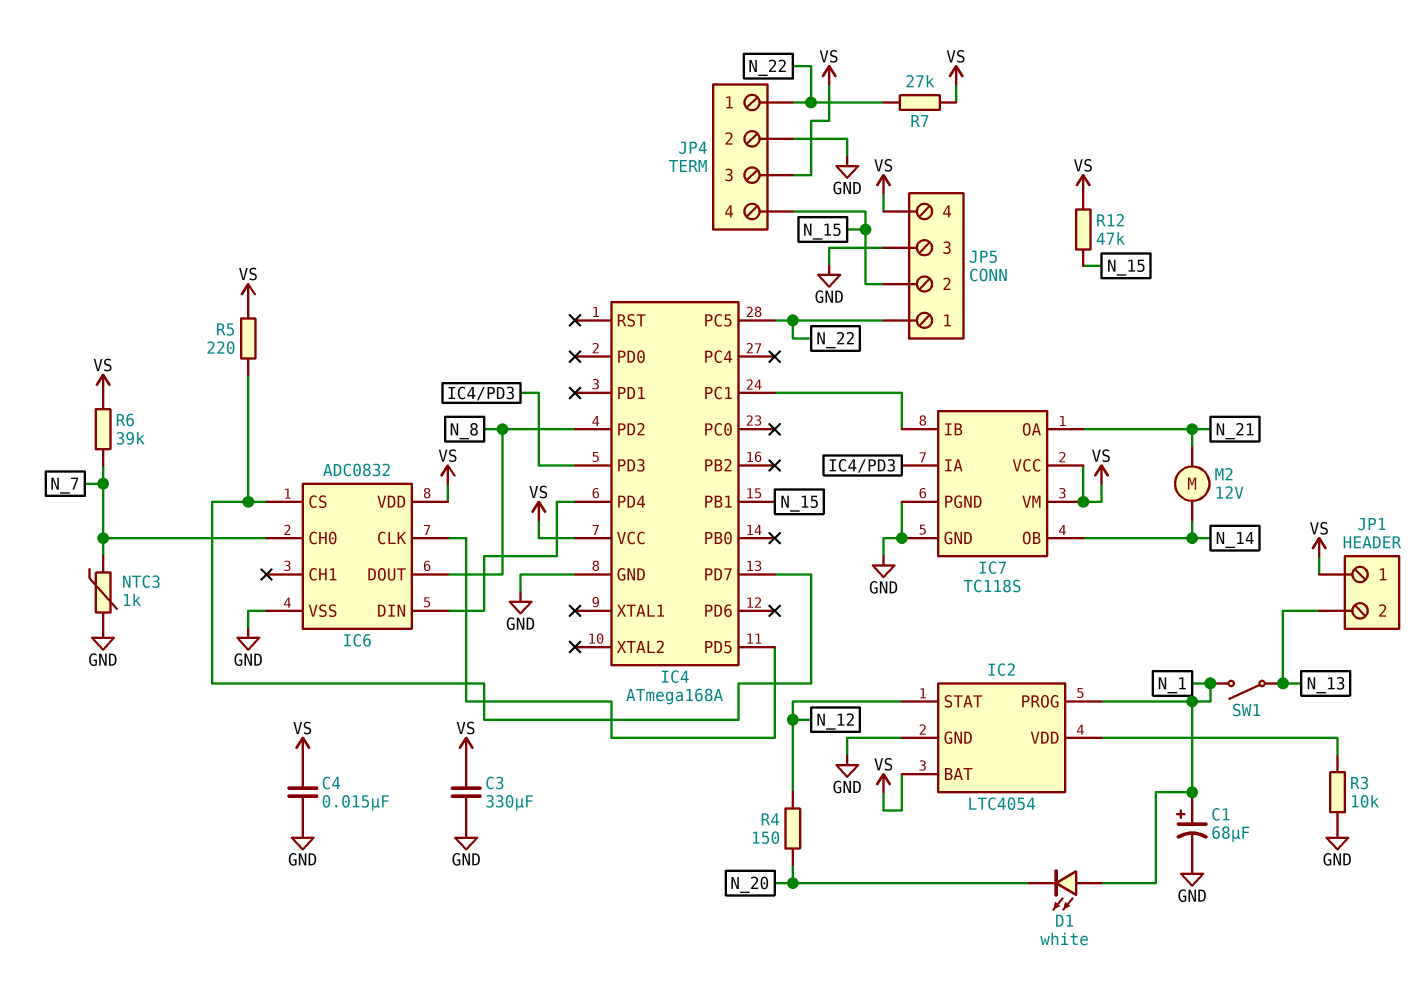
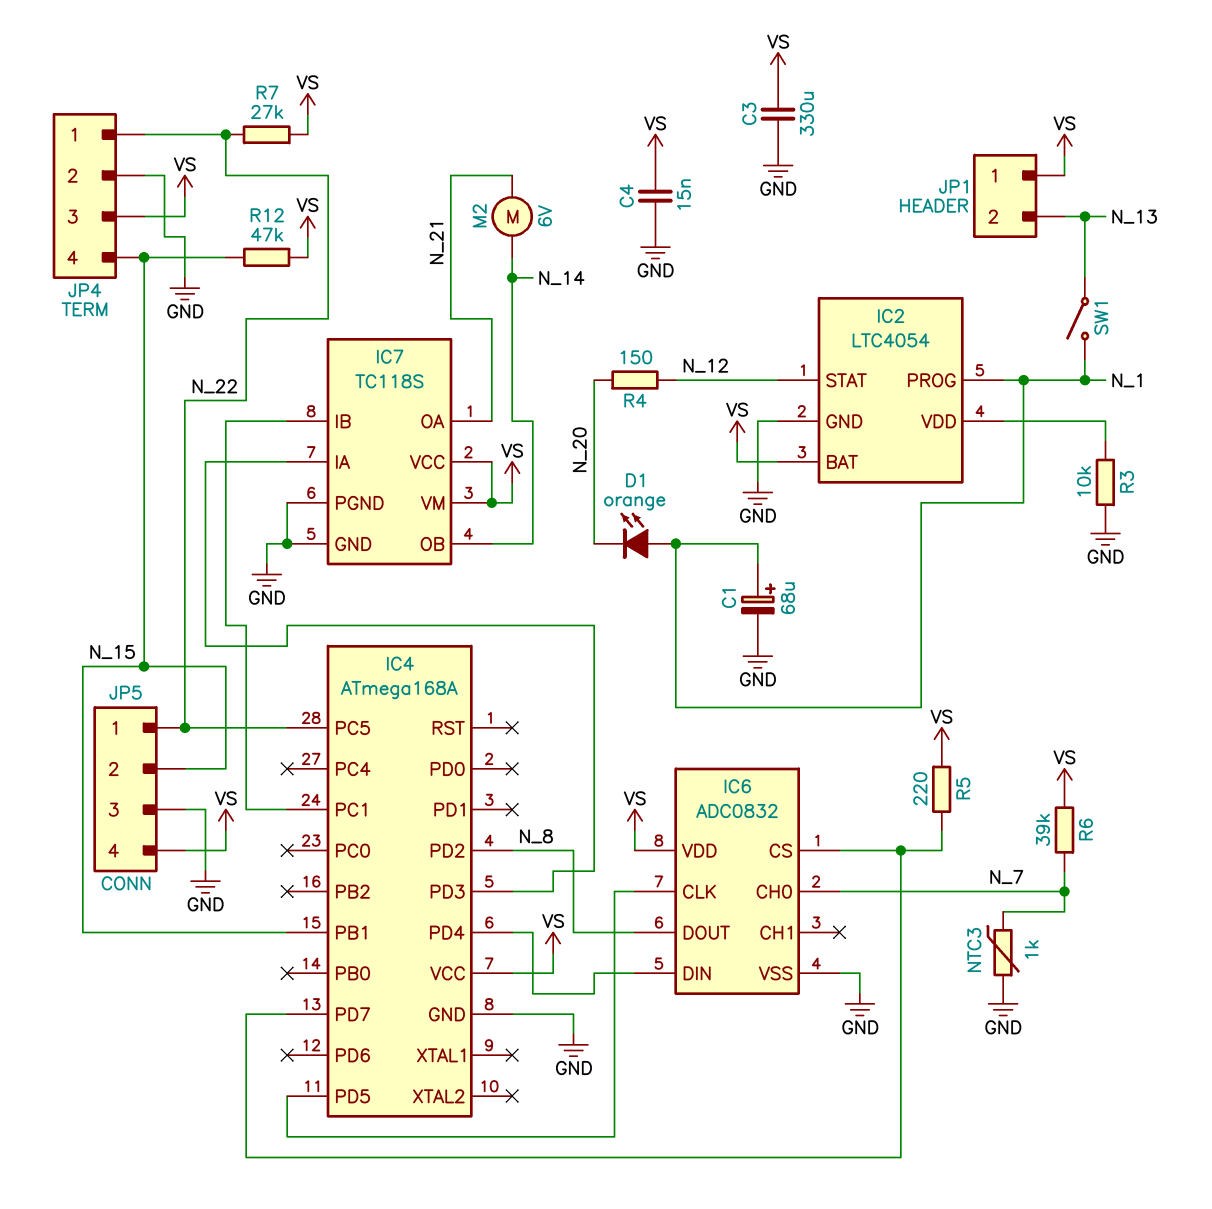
D1: LED white (A N_1, K N_20) -> LED orange (A N_1, K N_20)
M2: motor 12V (N_14, N_21) -> motor 6V (N_14, N_21)

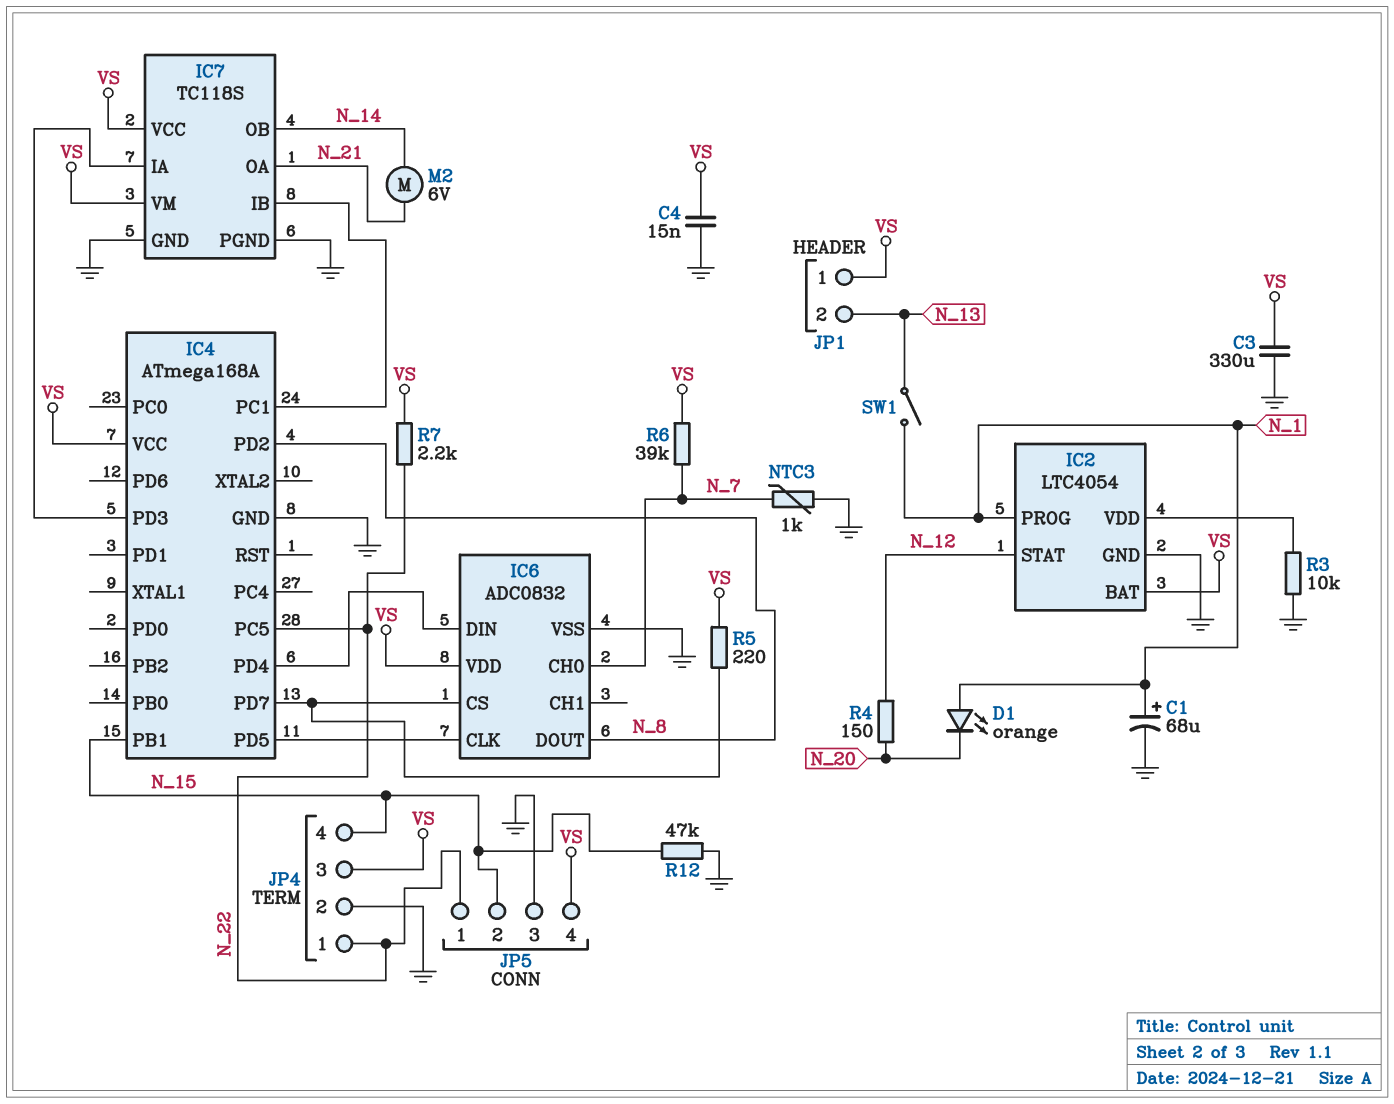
R7: 27k (N_22, VS) -> 2.2k (N_22, VS)
R12: 47k (N_15, VS) -> 47k (GND, N_15)

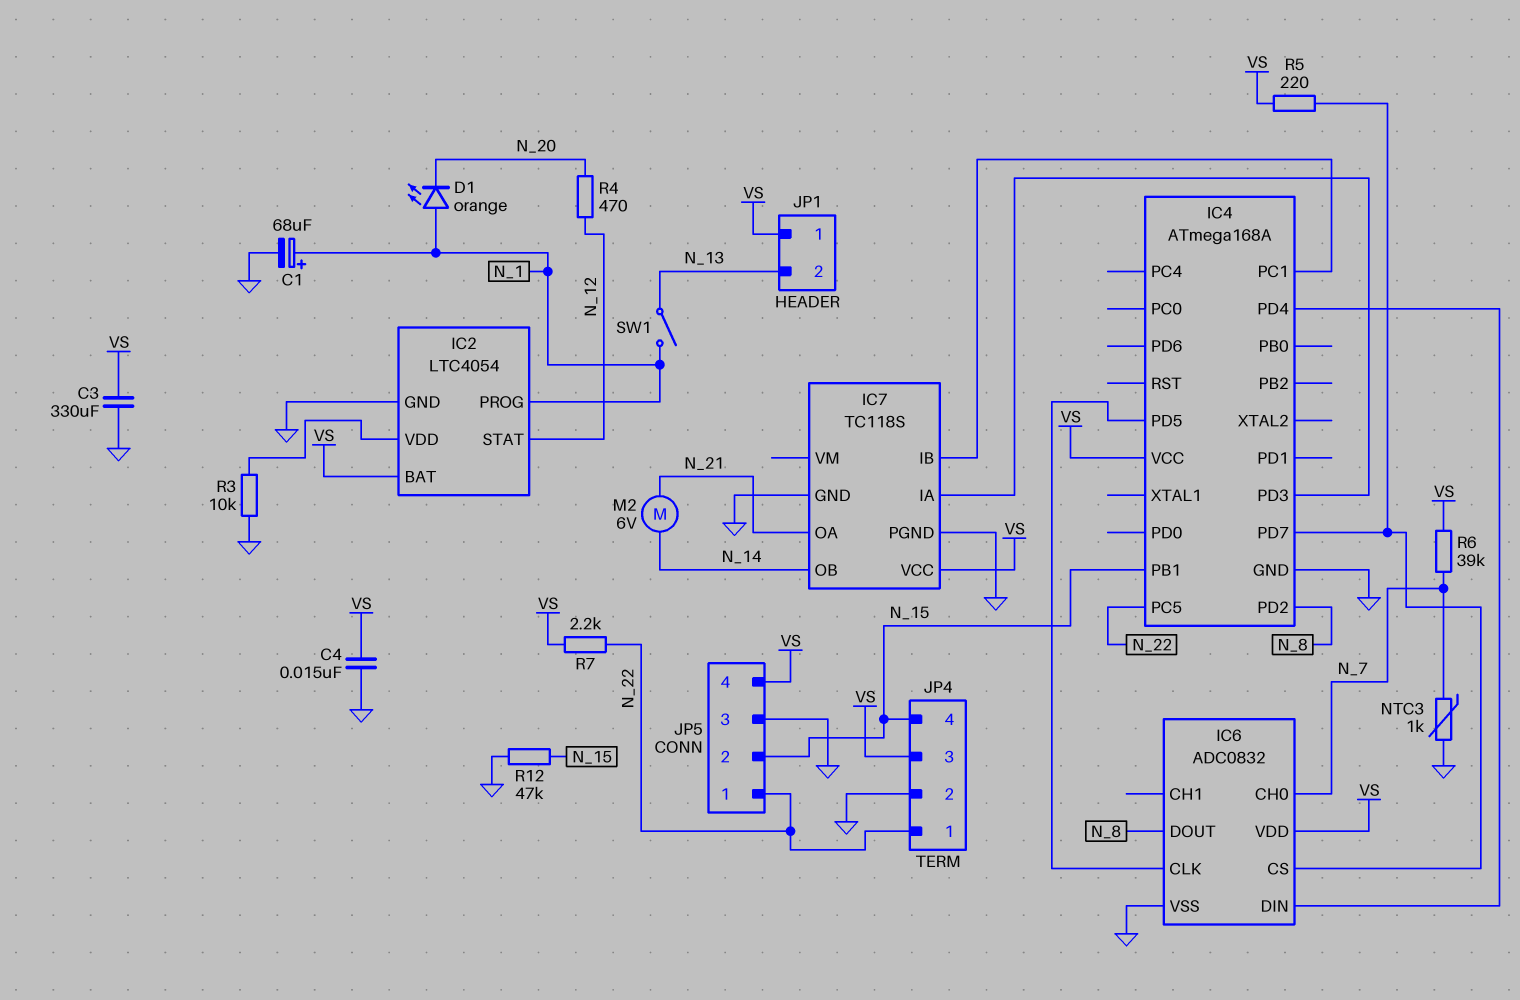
IC7 pin VM: VS -> none
R4: 150 (N_12, N_20) -> 470 (N_12, N_20)

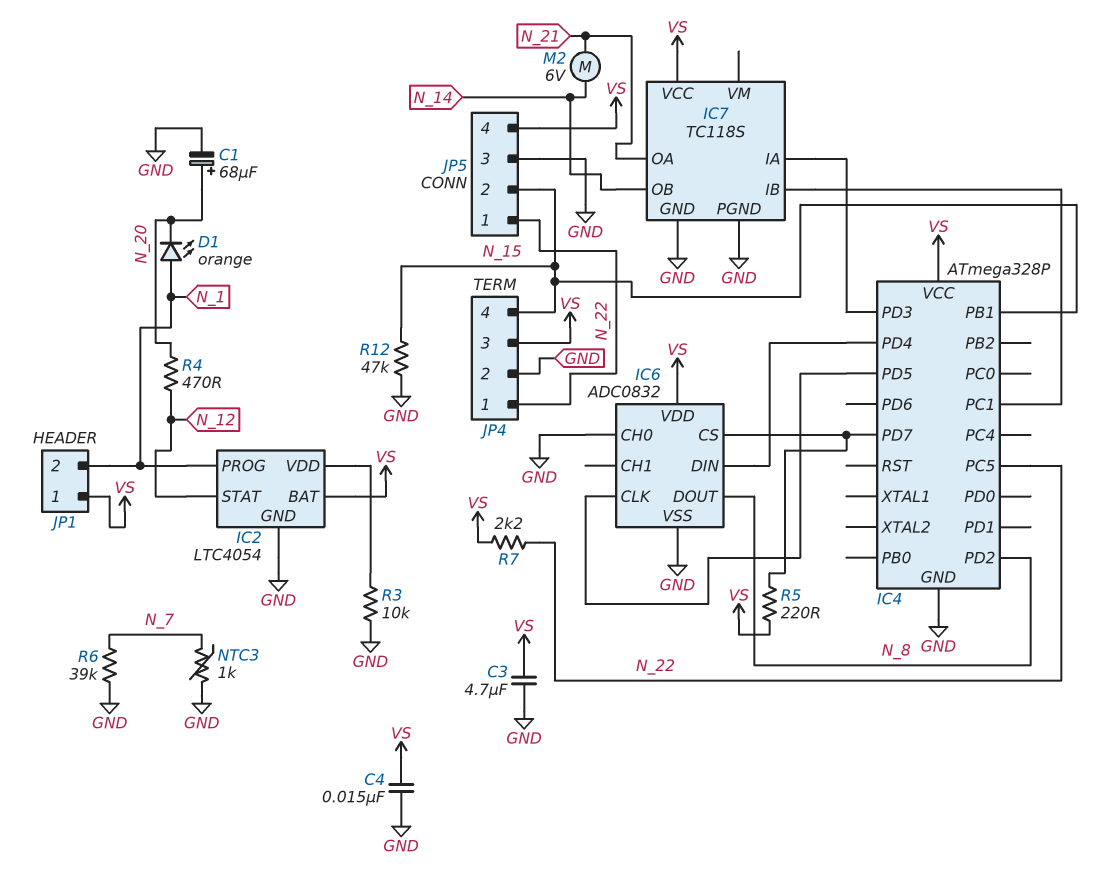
C1: 68uF (plus N_1, minus GND) -> 68uF (plus N_20, minus GND)
C3: 330uF (GND, VS) -> 4.7uF (GND, VS)
IC4: ATmega168A -> ATmega328P
IC6 pin CH0: N_7 -> GND
JP1 pin 2: N_13 -> N_1
R6: 39k (N_7, VS) -> 39k (GND, N_7)
SW1: switch (N_1, N_13) -> none

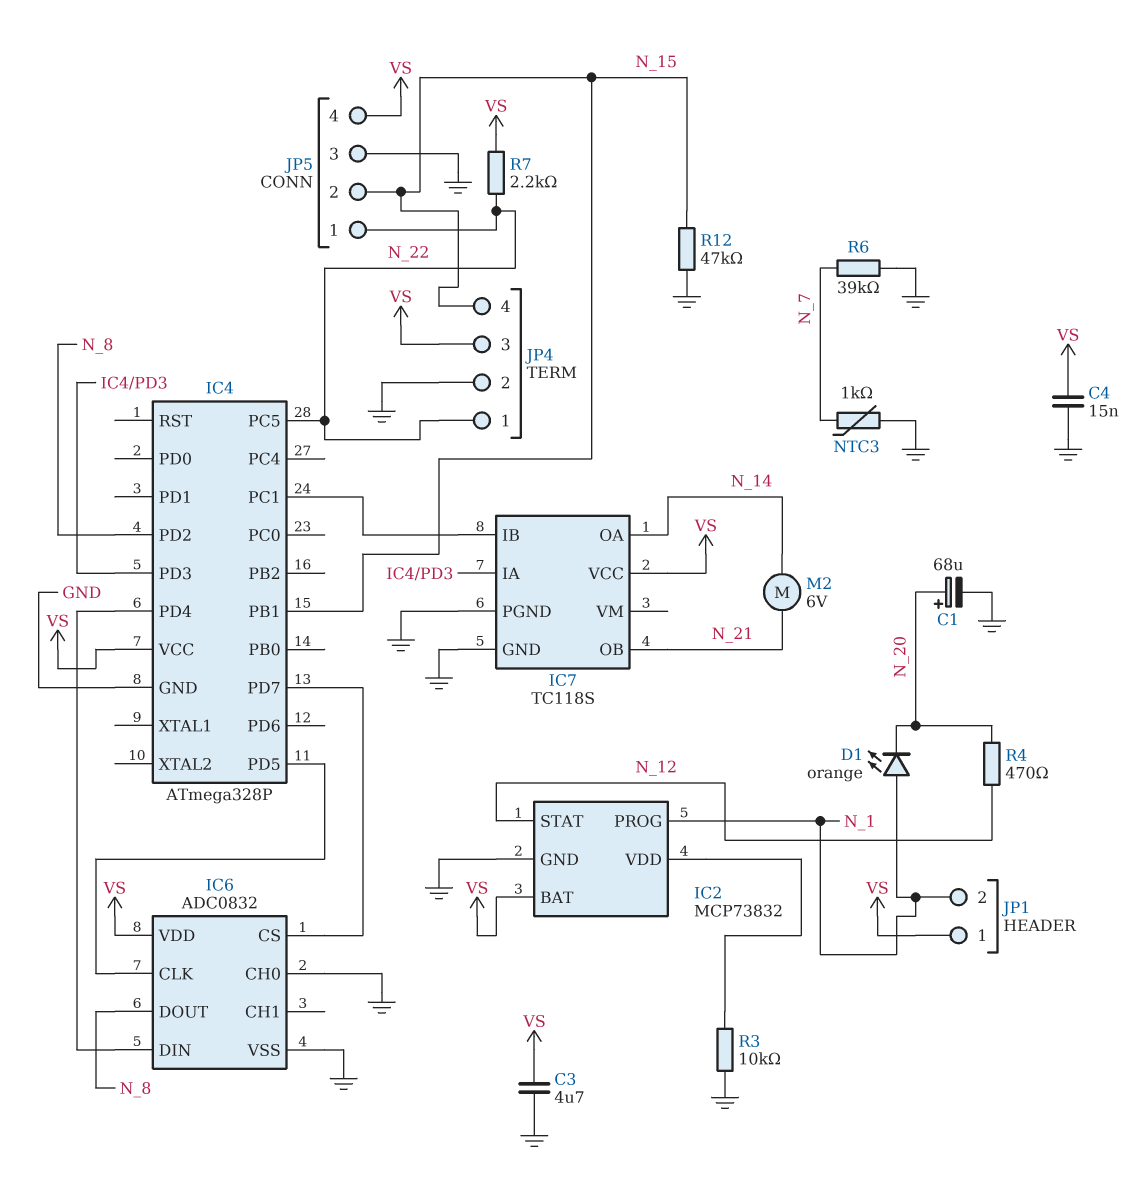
IC2: LTC4054 -> MCP73832
IC7 pin OA: N_21 -> N_14
IC7 pin OB: N_14 -> N_21
R5: 220 (IC4/PD7, VS) -> none

